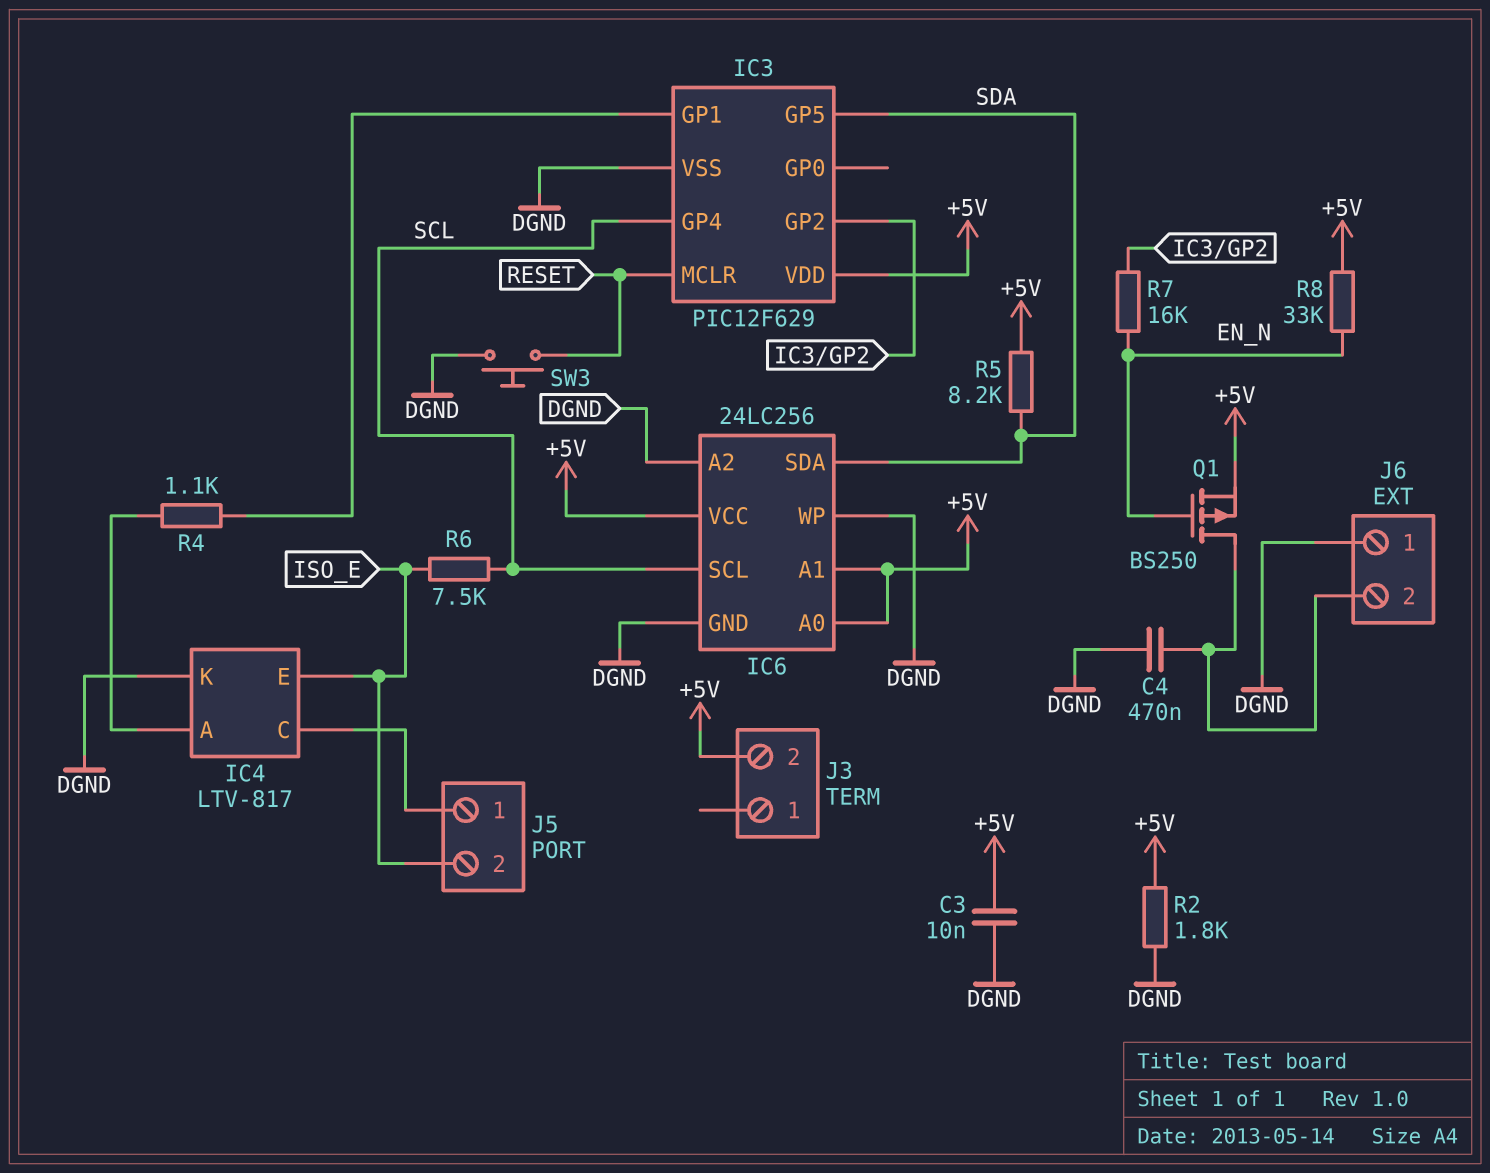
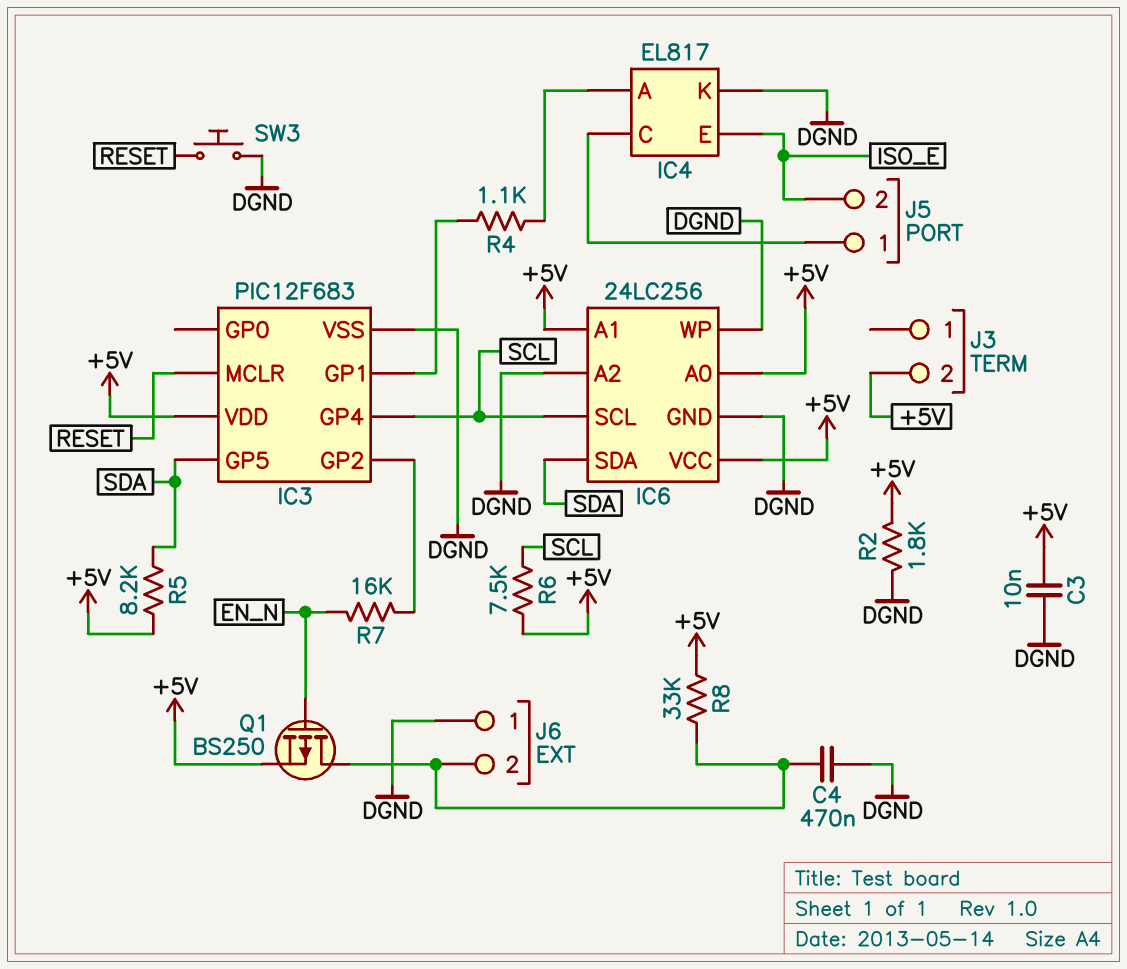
IC3: PIC12F629 -> PIC12F683
IC4: LTV-817 -> EL817
R6: 7.5k (ISO_E, SCL) -> 7.5k (+5V, SCL)
R8: 33k (+5V, EN_N) -> 33k (+5V, J6/2)

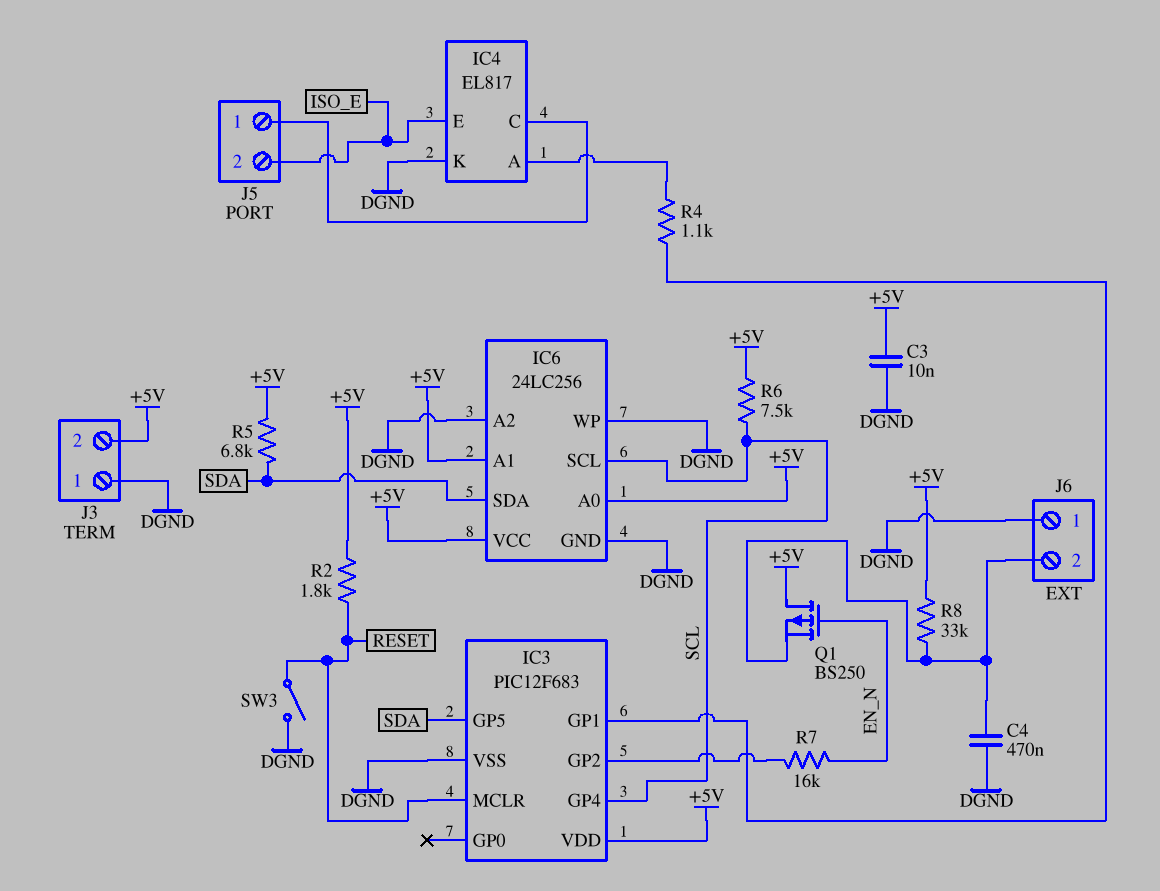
J3 pin 1: none -> DGND
Q1: PMOS BS250 (G EN_N, D J6/2, S +5V) -> PMOS BS250 (G EN_N, D +5V, S J6/2)
R2: 1.8k (+5V, DGND) -> 1.8k (+5V, RESET)
R5: 8.2k (+5V, SDA) -> 6.8k (+5V, SDA)
SW3: button (DGND, RESET) -> switch (DGND, RESET)

